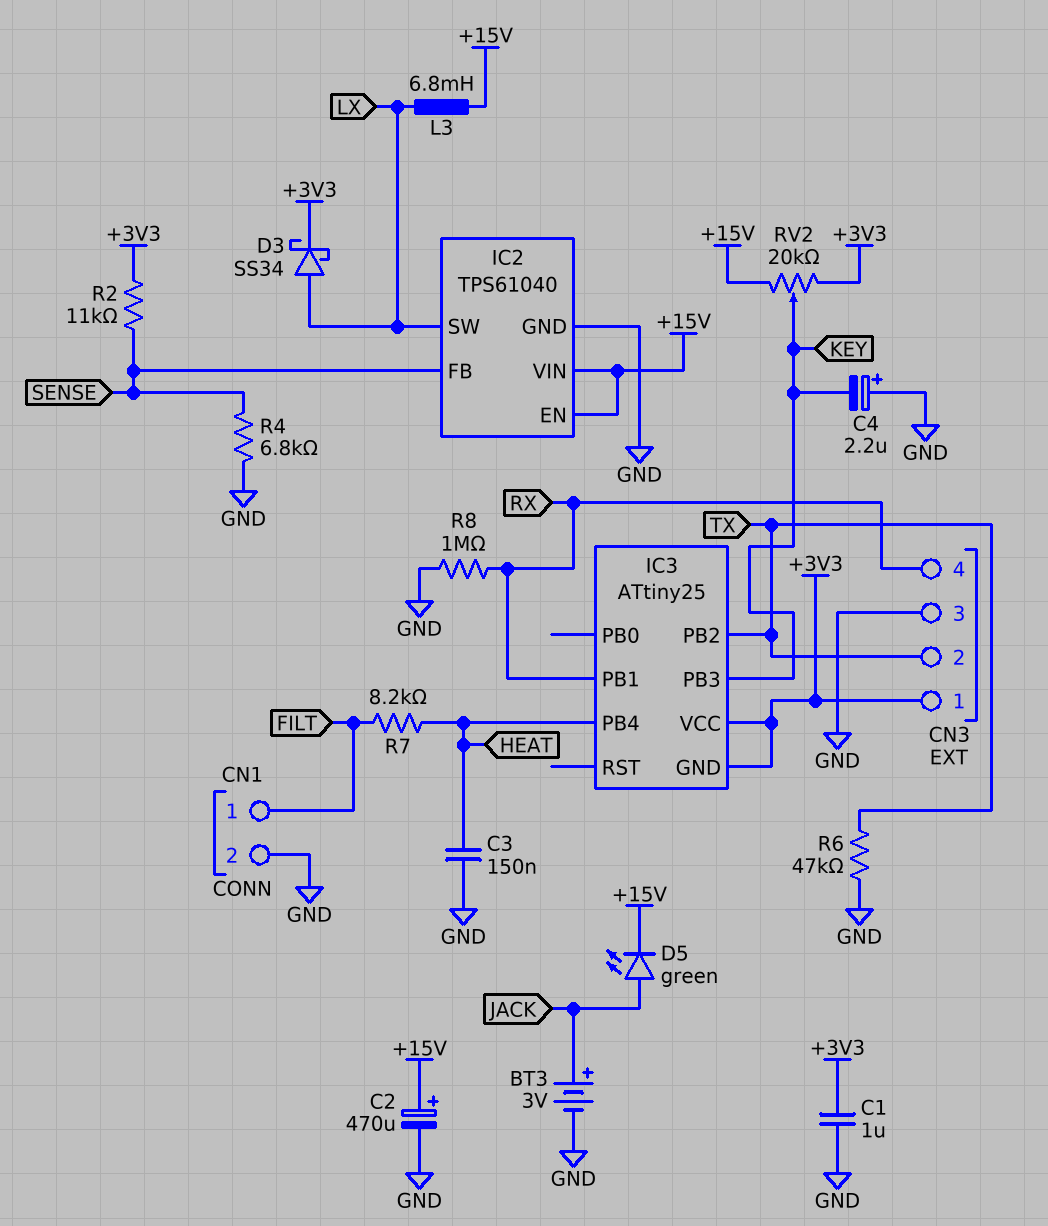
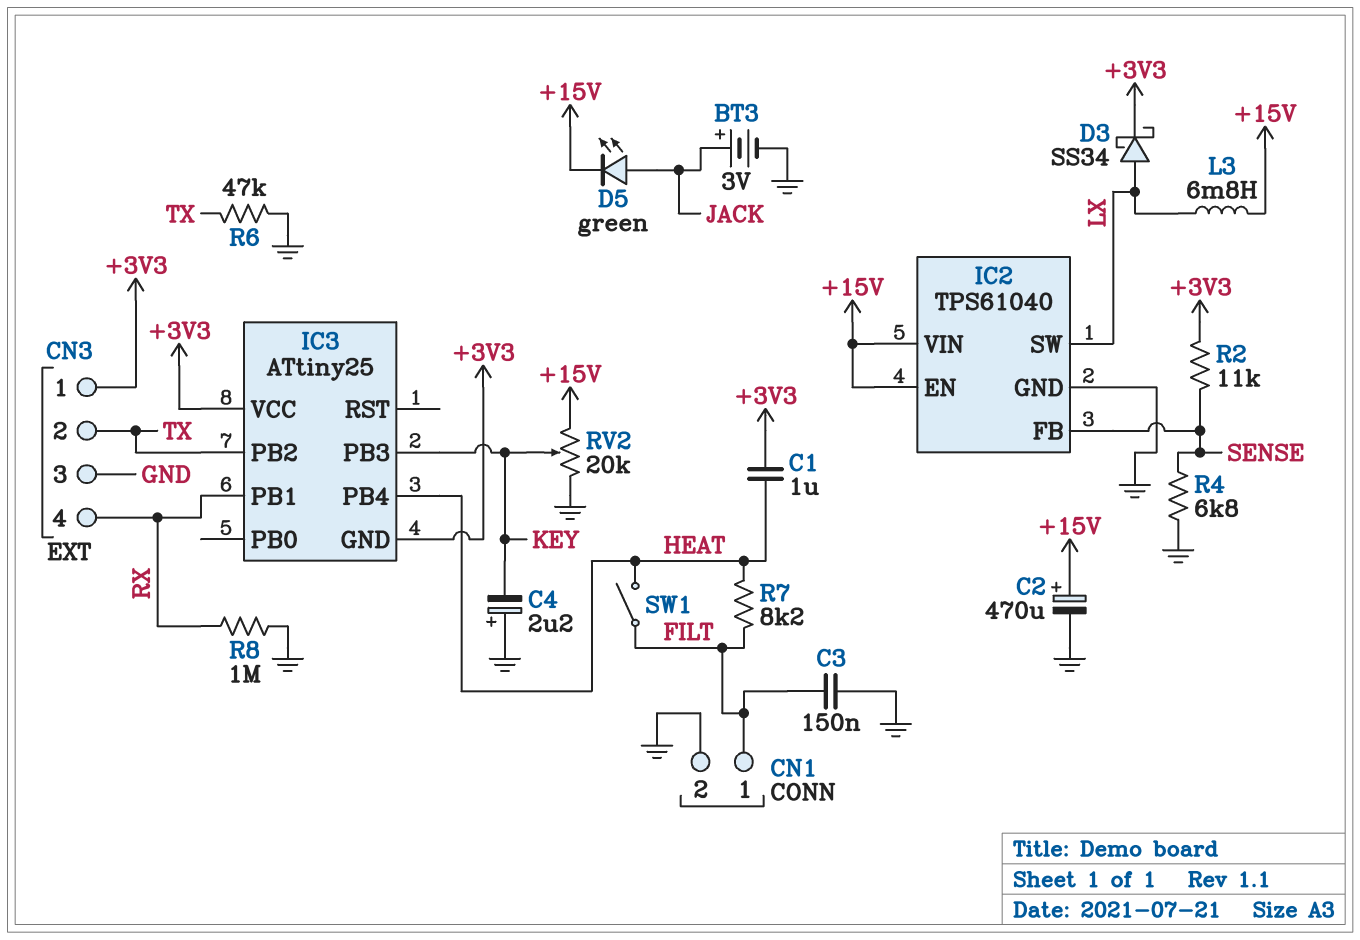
C1: 1uF (+3V3, GND) -> 1uF (+3V3, HEAT)
C3: 150nF (GND, HEAT) -> 150nF (FILT, GND)
RV2: 20k (+3V3, +15V, wiper KEY) -> 20k (+15V, GND, wiper KEY)
SW1: none -> switch (FILT, HEAT)

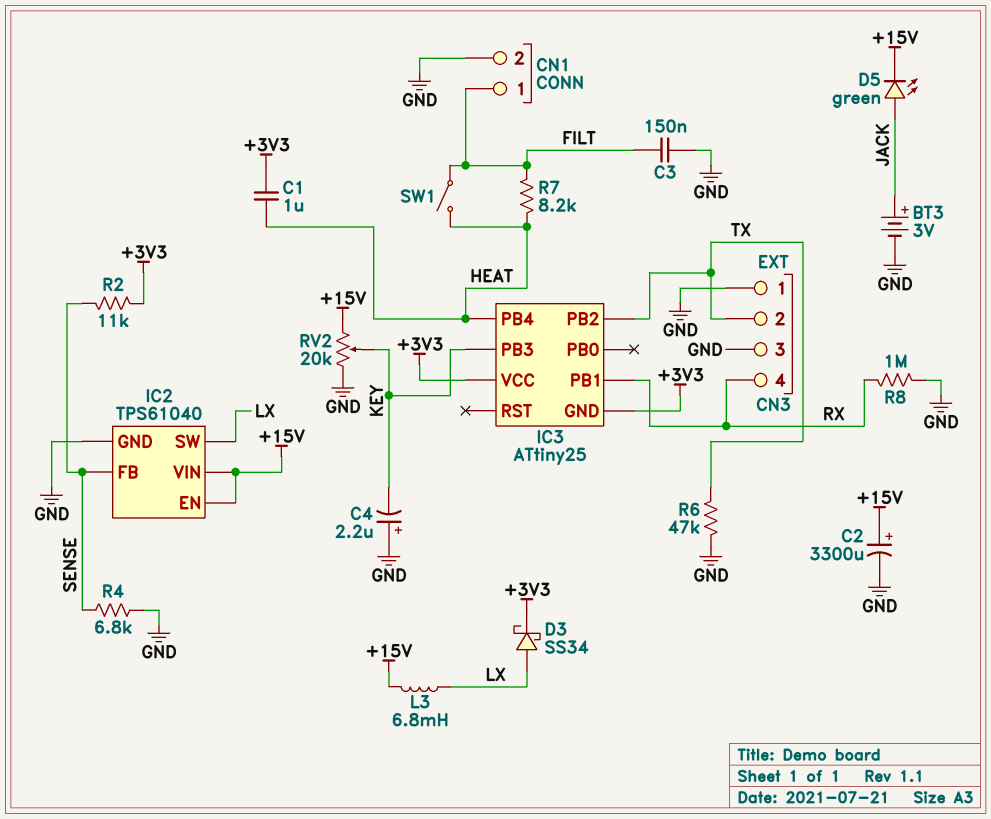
C2: 470uF (plus +15V, minus GND) -> 3300uF (plus +15V, minus GND)
CN3 pin 1: +3V3 -> GND

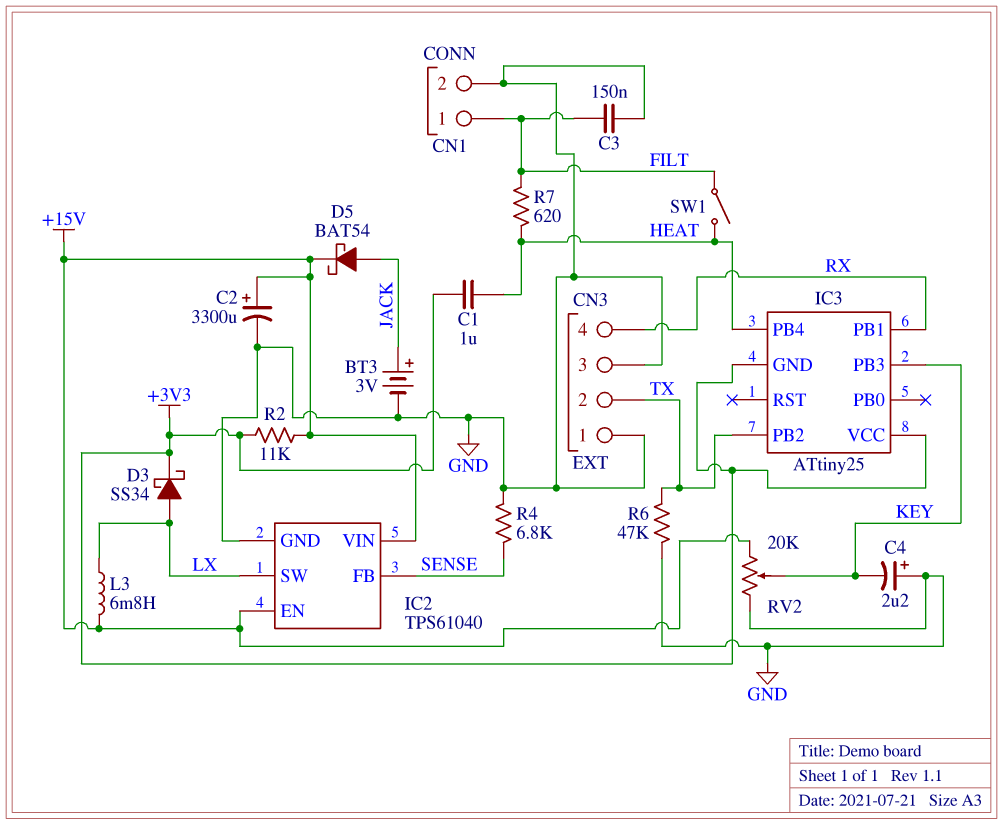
D5: LED green (A JACK, K +15V) -> schottky BAT54 (A JACK, K +15V)
R2: 11k (+3V3, SENSE) -> 11k (+3V3, +15V)
R7: 8.2k (FILT, HEAT) -> 620 (FILT, HEAT)
R8: 1M (GND, RX) -> none

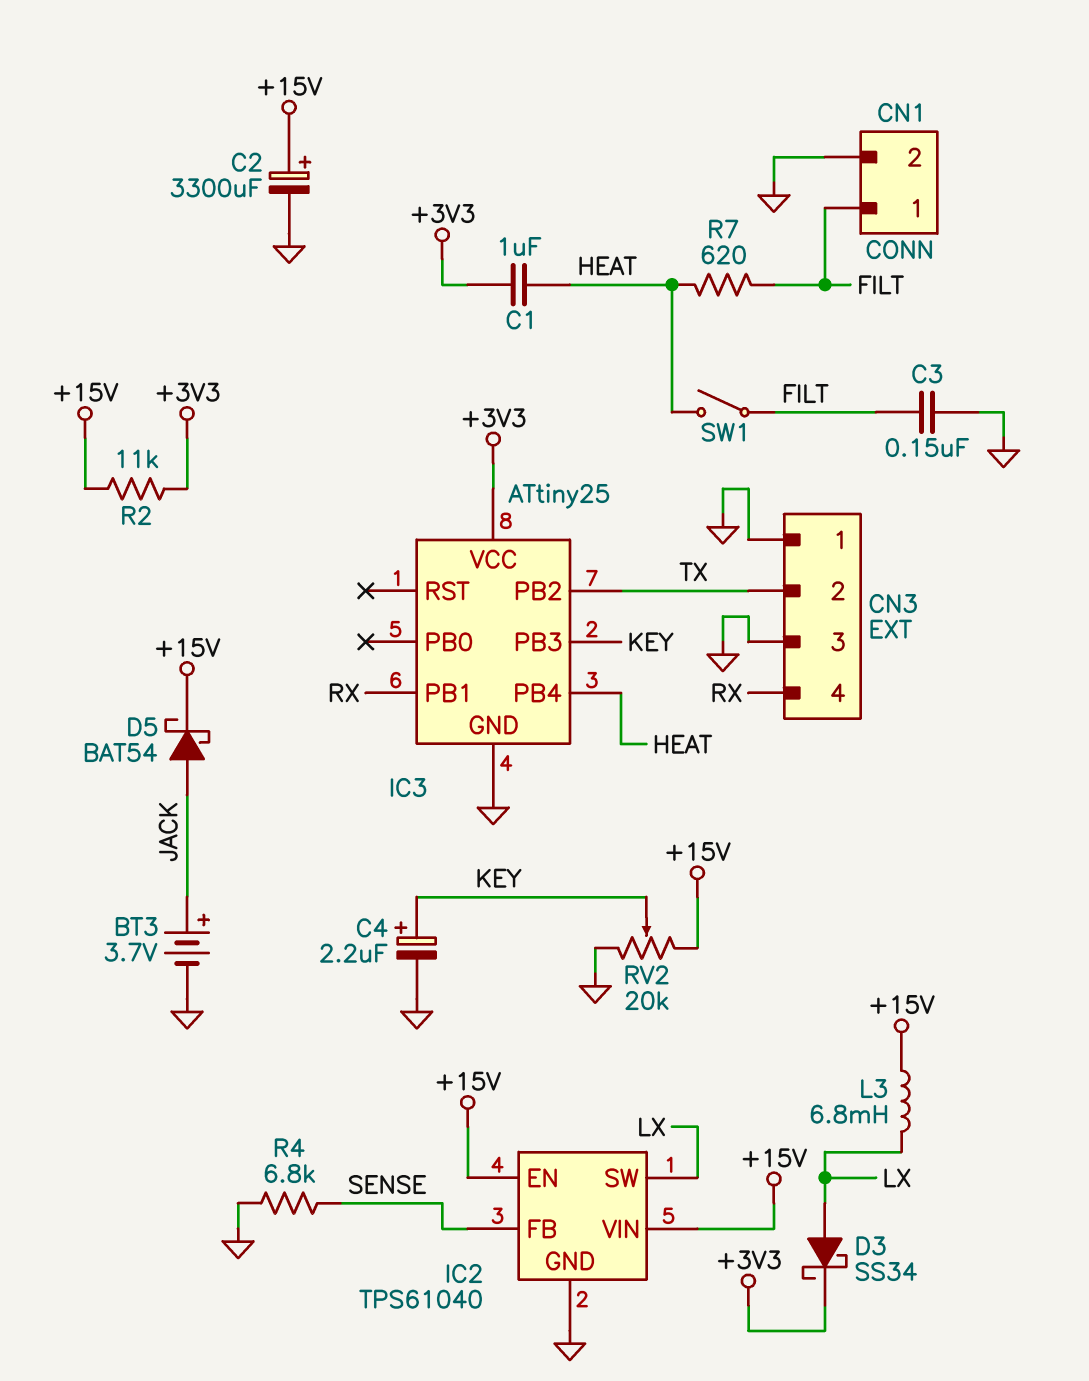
BT3: 3V (plus JACK, minus GND) -> 3.7V (plus JACK, minus GND)
C4: 2.2uF (plus GND, minus KEY) -> 2.2uF (plus KEY, minus GND)
IC3 pin GND: +3V3 -> GND
R6: 47k (GND, TX) -> none

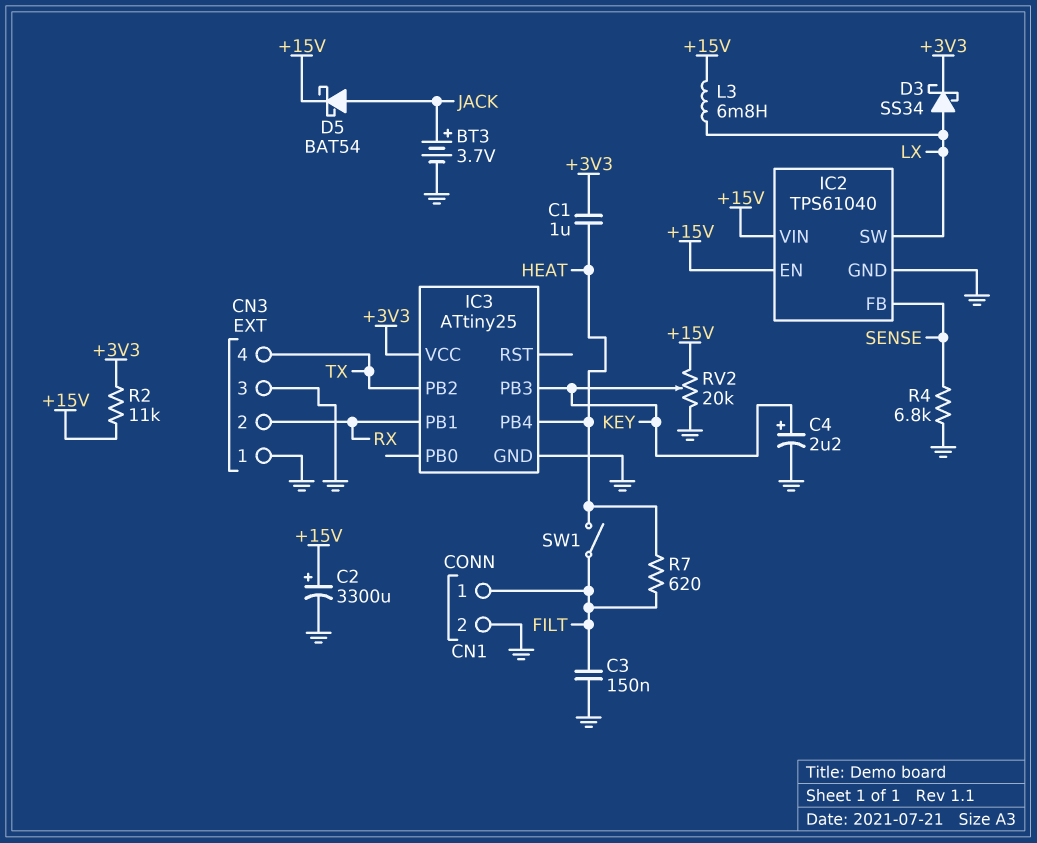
CN3 pin 2: TX -> RX
CN3 pin 4: RX -> TX

